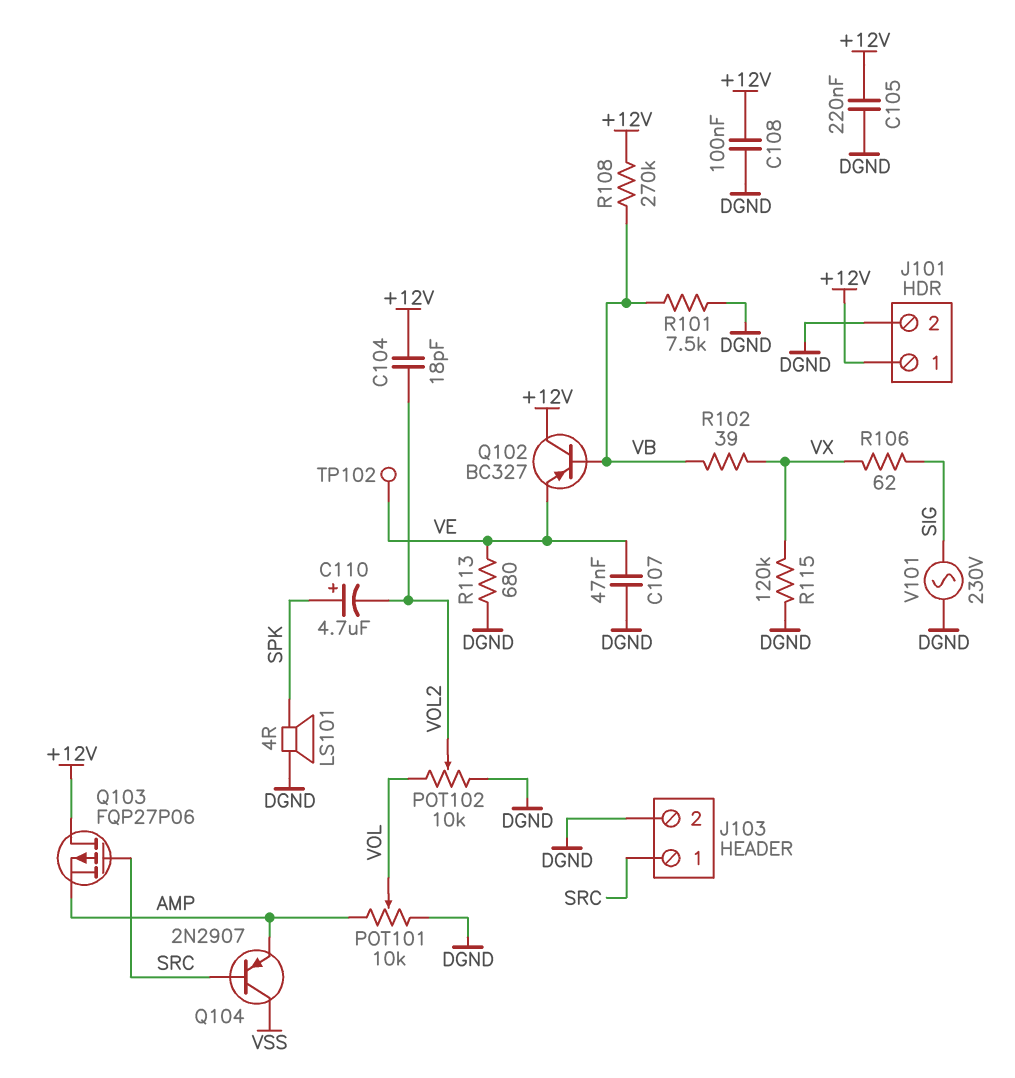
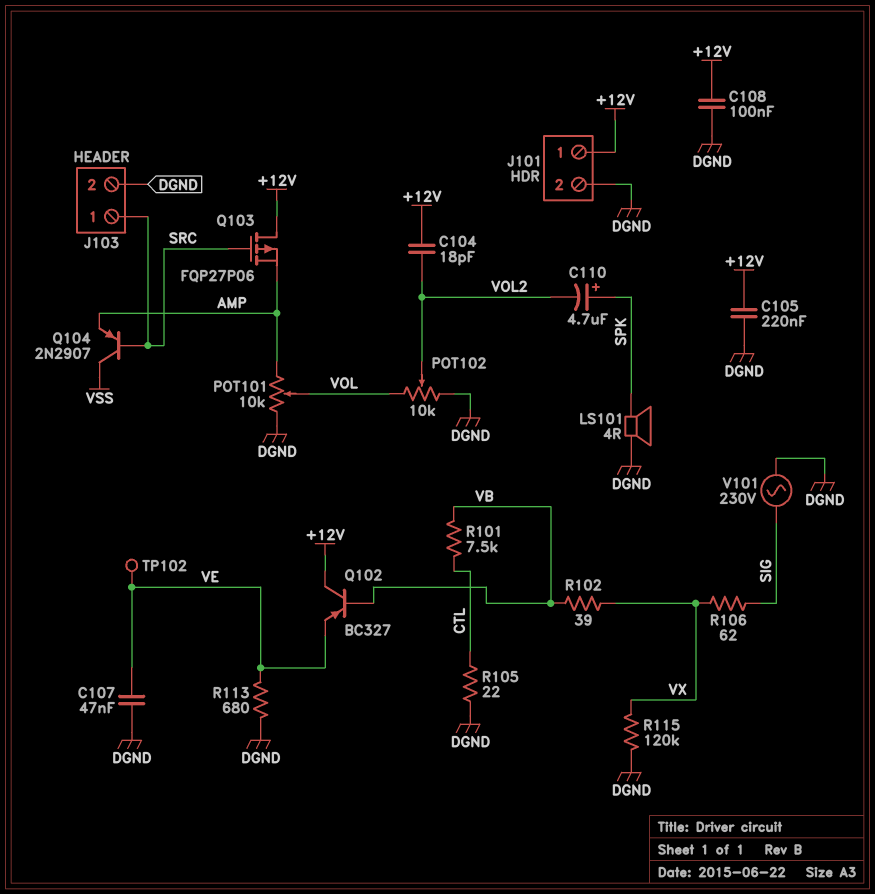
R101: 7.5k (DGND, VB) -> 7.5k (CTL, VB)
R105: none -> 22 (CTL, DGND)
R108: 270k (+12V, VB) -> none

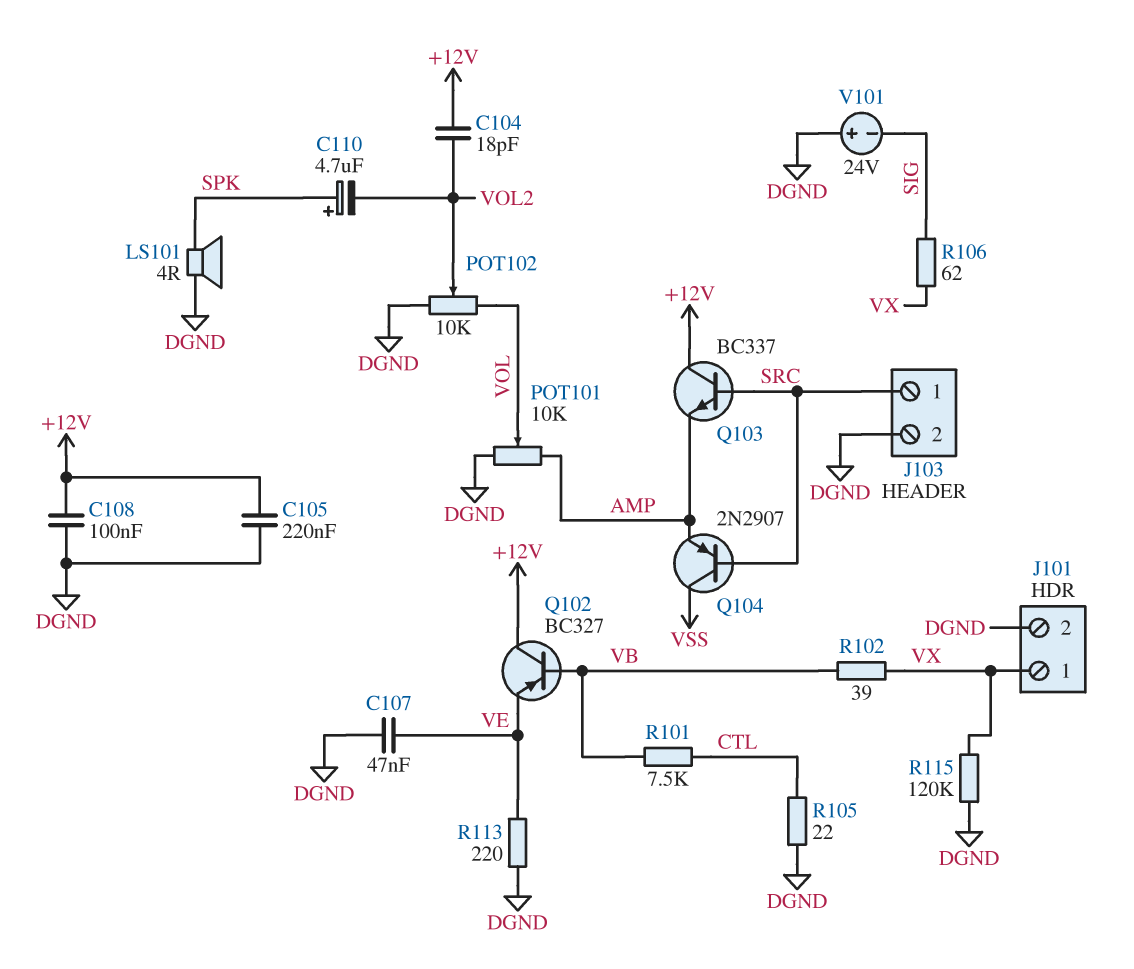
J101 pin 1: +12V -> VX
Q103: PMOS FQP27P06 (G SRC, D +12V, S AMP) -> NPN BC337 (B SRC, C +12V, E AMP)
R113: 680 (DGND, VE) -> 220 (DGND, VE)
TP102: test point (VE) -> none
V101: AC 230V (DGND, SIG) -> 24V (plus DGND, minus SIG)

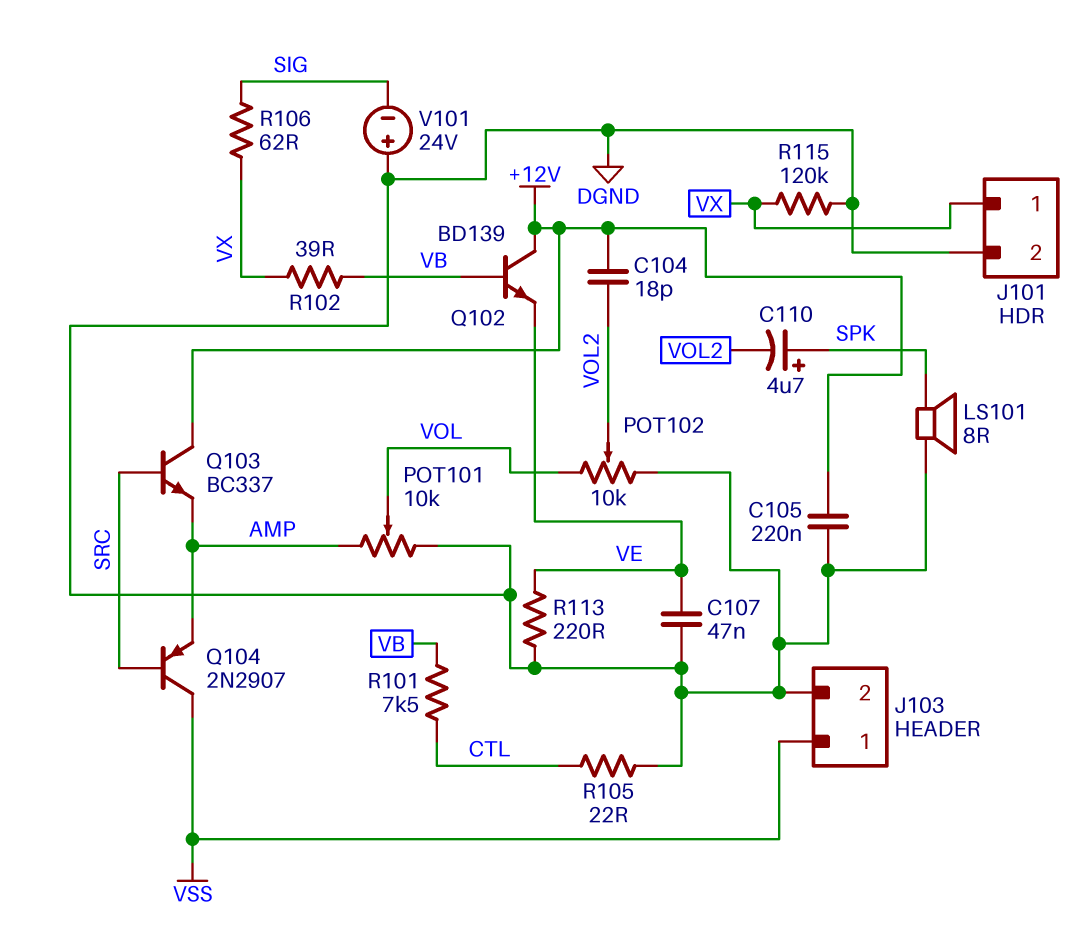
C108: 100nF (+12V, DGND) -> none
J103 pin 1: SRC -> VSS
LS101: speaker 4R (DGND, SPK) -> speaker 8R (DGND, SPK)
Q102: PNP BC327 (B VB, C +12V, E VE) -> NPN BD139 (B VB, C +12V, E VE)

